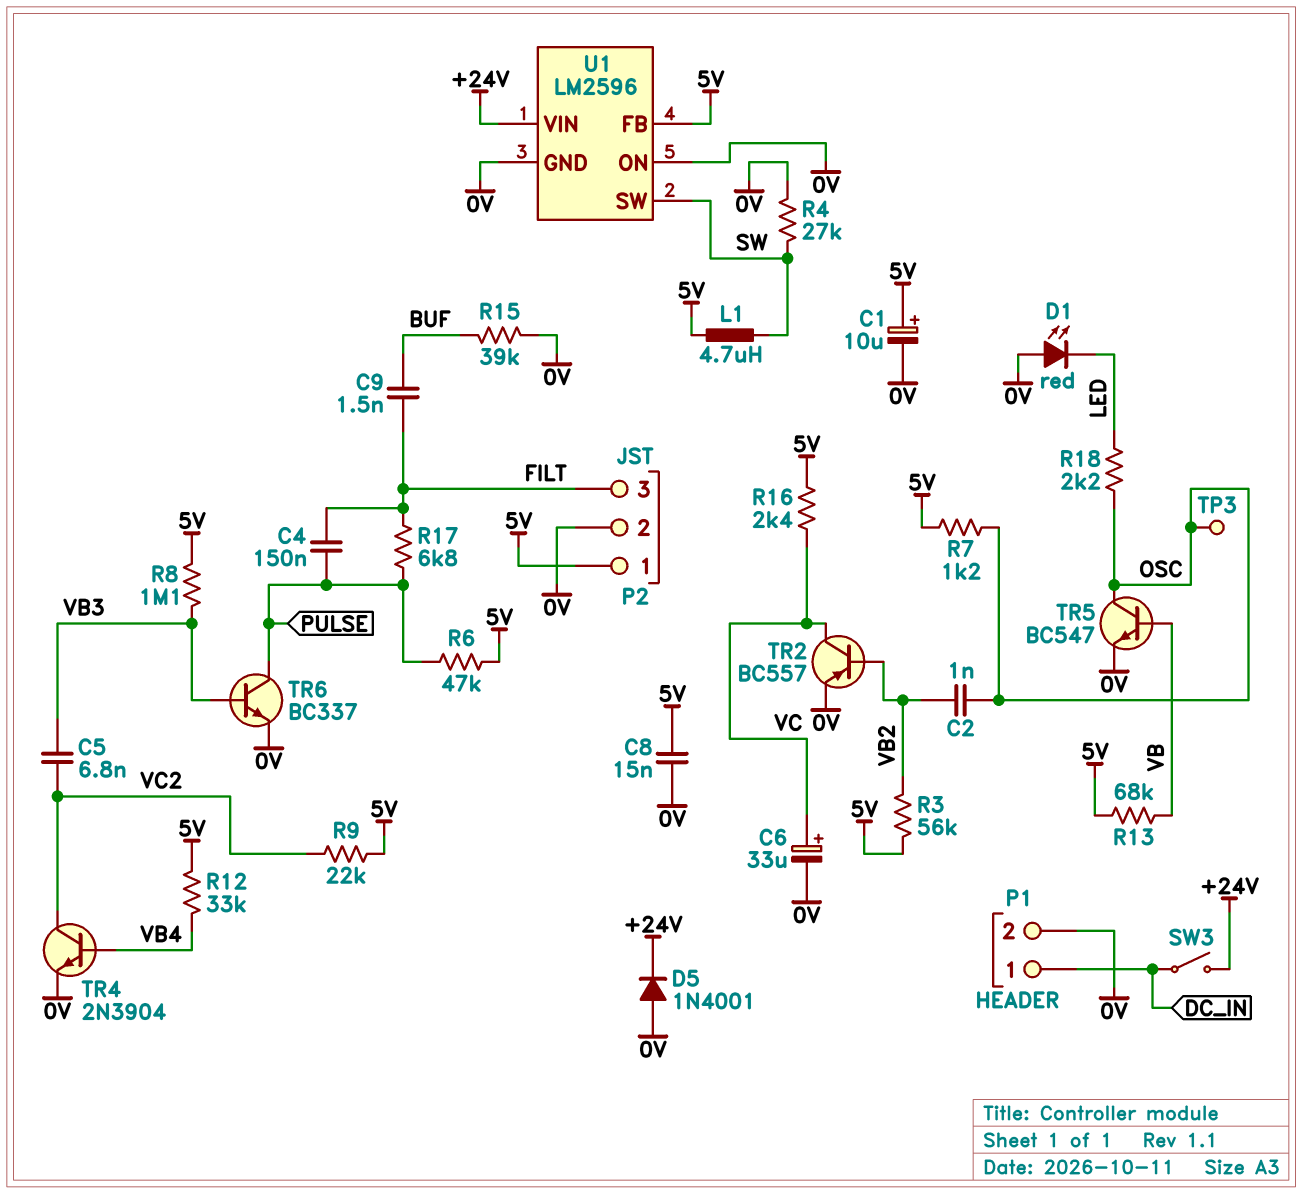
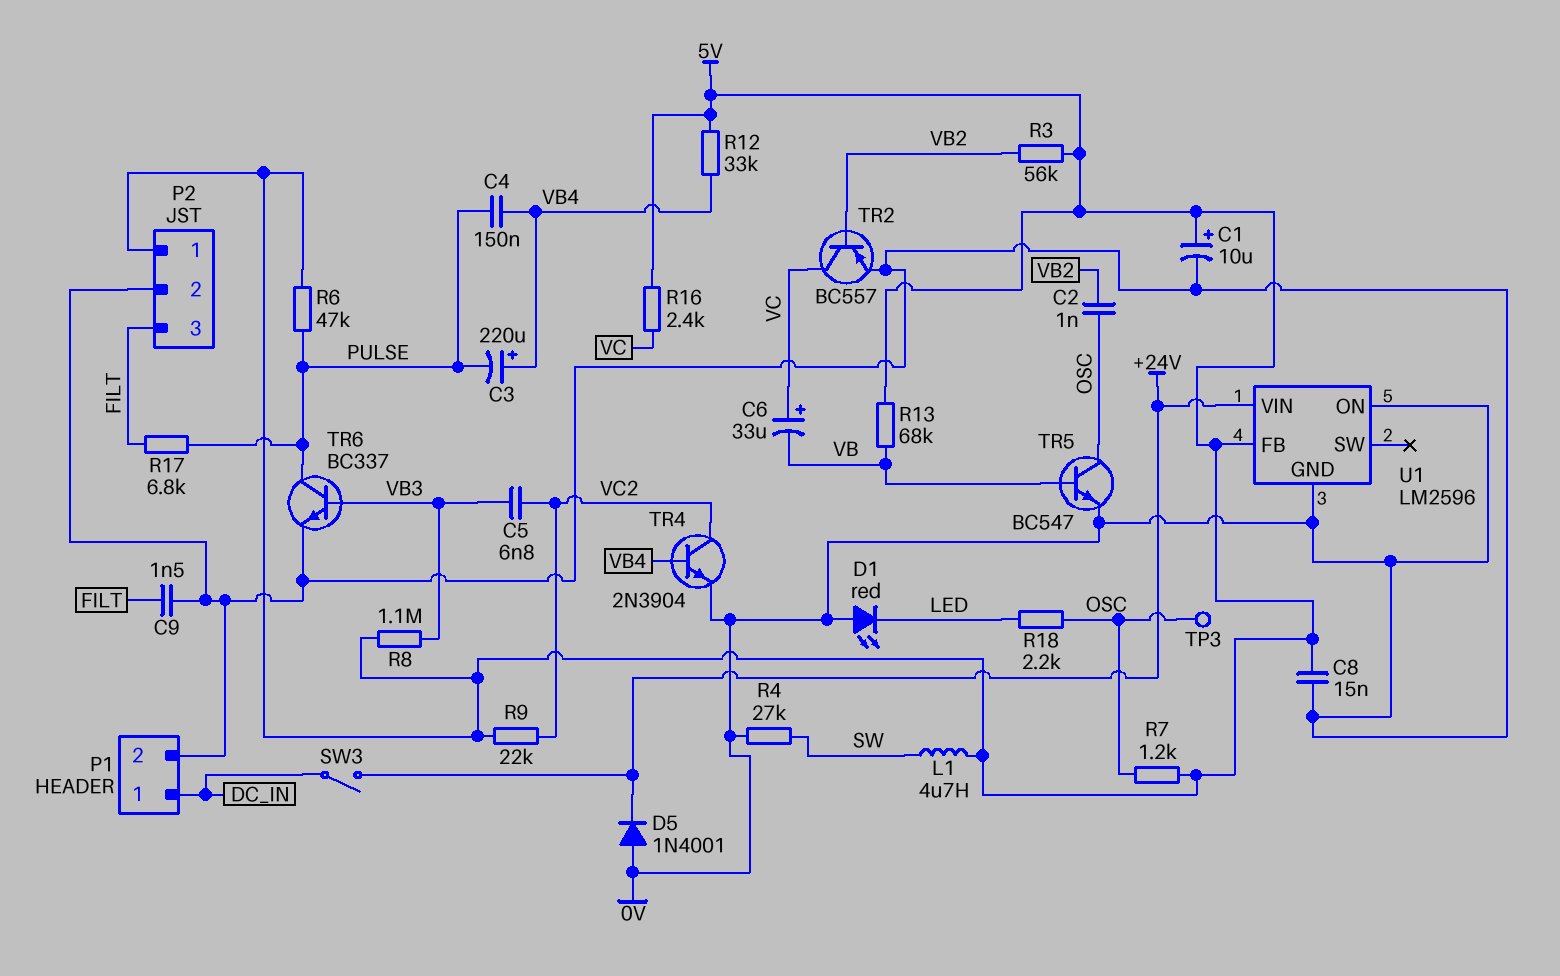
C3: none -> 220uF (plus VB4, minus PULSE)
C4: 150nF (FILT, PULSE) -> 150nF (PULSE, VB4)
C6: 33uF (plus VC, minus 0V) -> 33uF (plus VC, minus VB)
C9: 1.5nF (BUF, FILT) -> 1.5nF (0V, FILT)
R15: 39k (0V, BUF) -> none
U1 pin SW: SW -> none

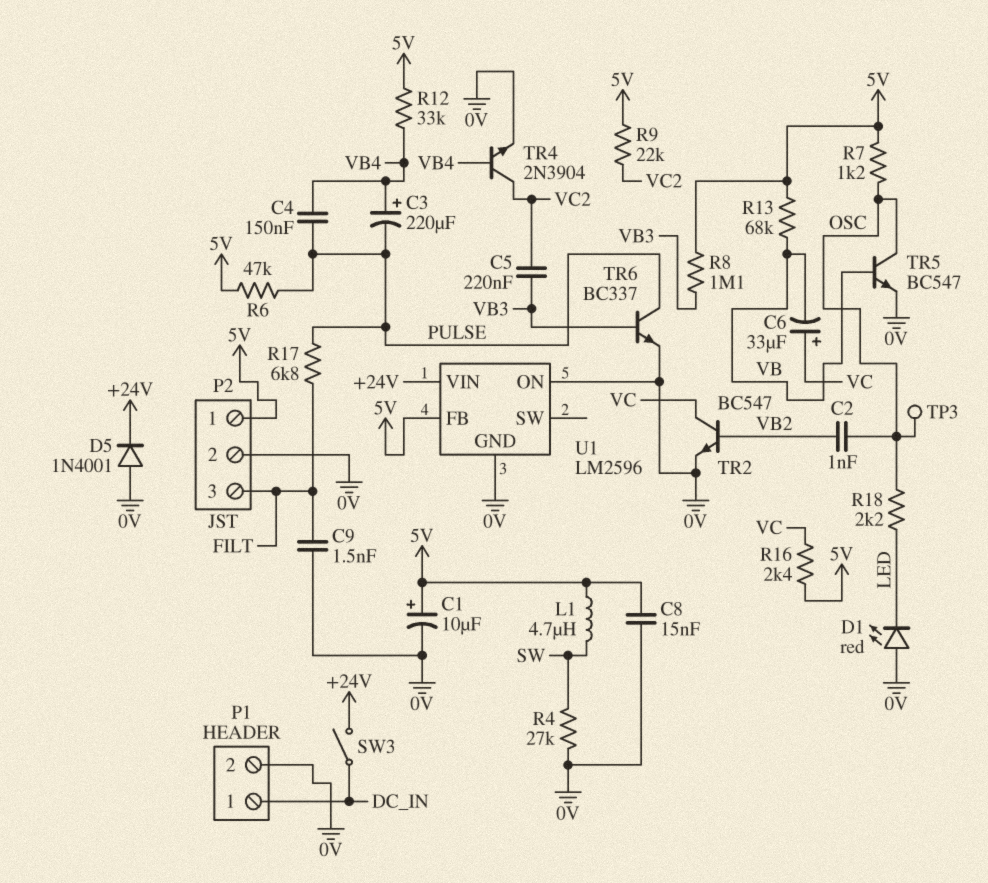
C5: 6.8nF (VB3, VC2) -> 220nF (VB3, VC2)
R3: 56k (5V, VB2) -> none
TR2: PNP BC557 (B VB2, C VC, E 0V) -> NPN BC547 (B VB2, C VC, E 0V)

